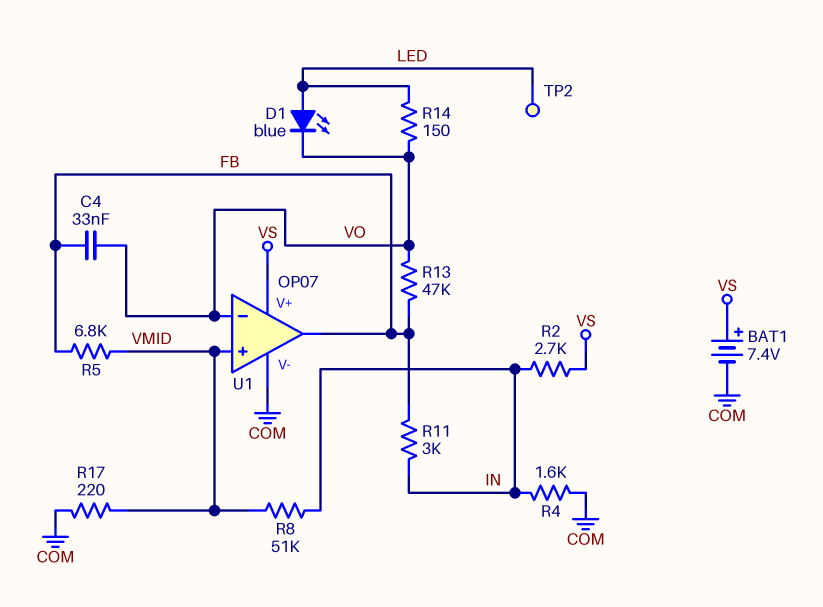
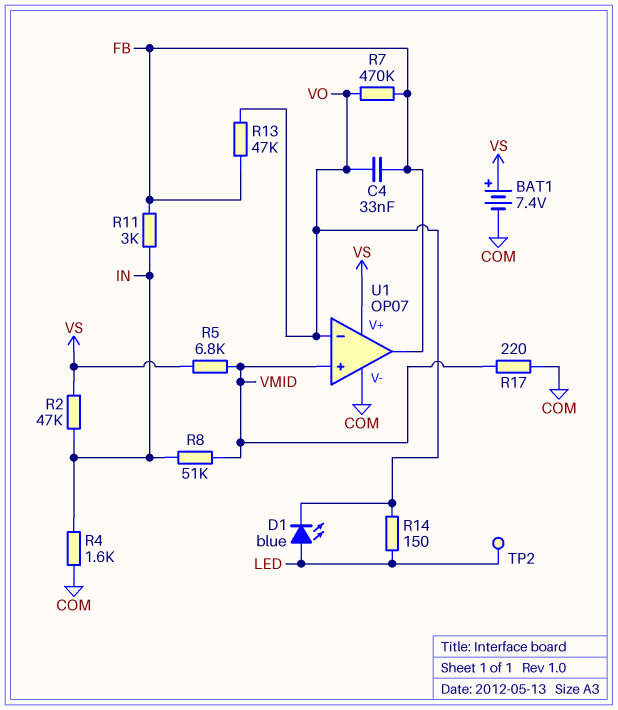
R2: 2.7k (IN, VS) -> 47k (IN, VS)
R5: 6.8k (FB, VMID) -> 6.8k (VMID, VS)
R7: none -> 470k (FB, VO)

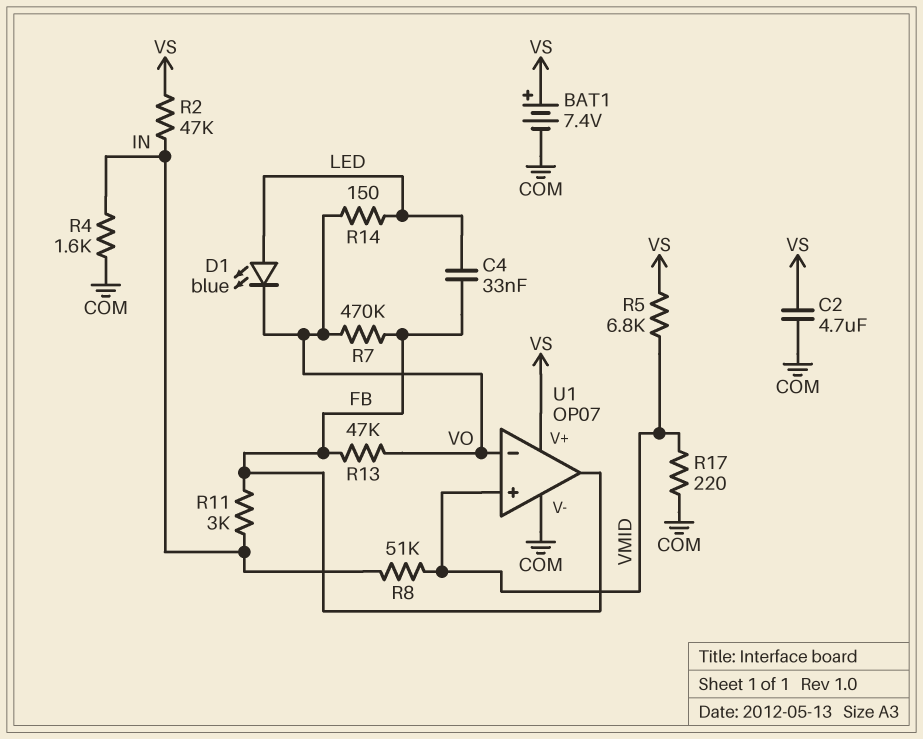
C2: none -> 4.7uF (COM, VS)
C4: 33nF (FB, VO) -> 33nF (FB, LED)
TP2: test point (LED) -> none

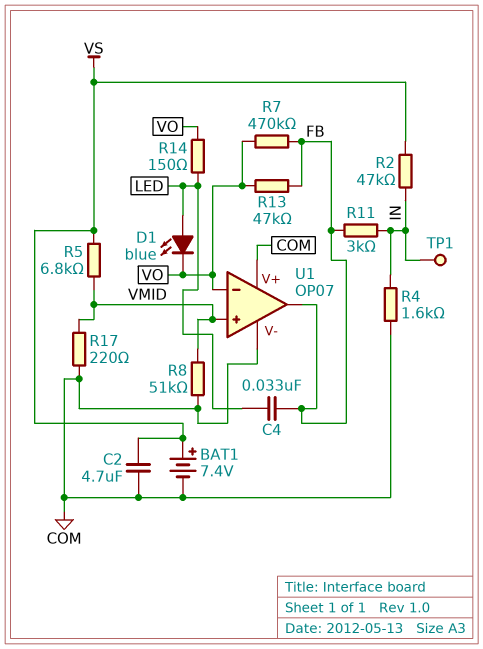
R8: 51k (IN, VMID) -> 51k (COM, VMID)
TP1: none -> test point (IN)
U1 pin V+: VS -> COM

